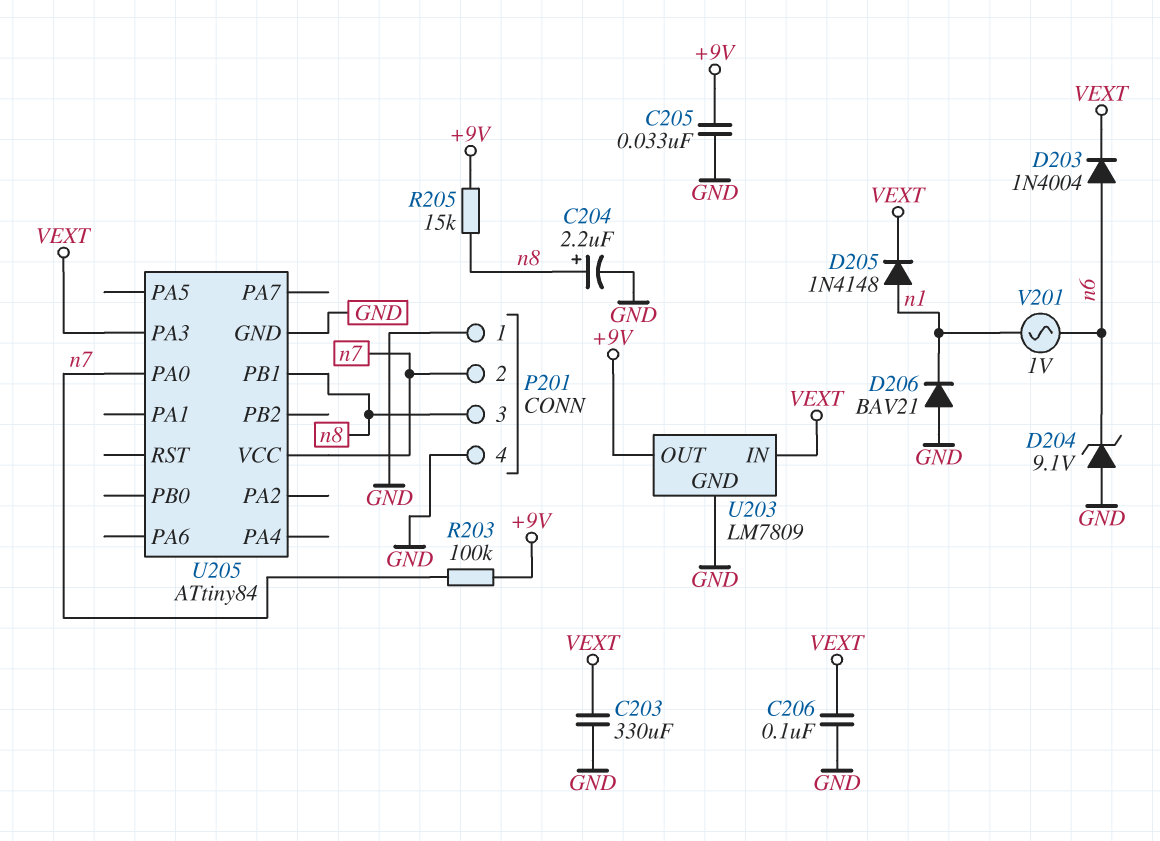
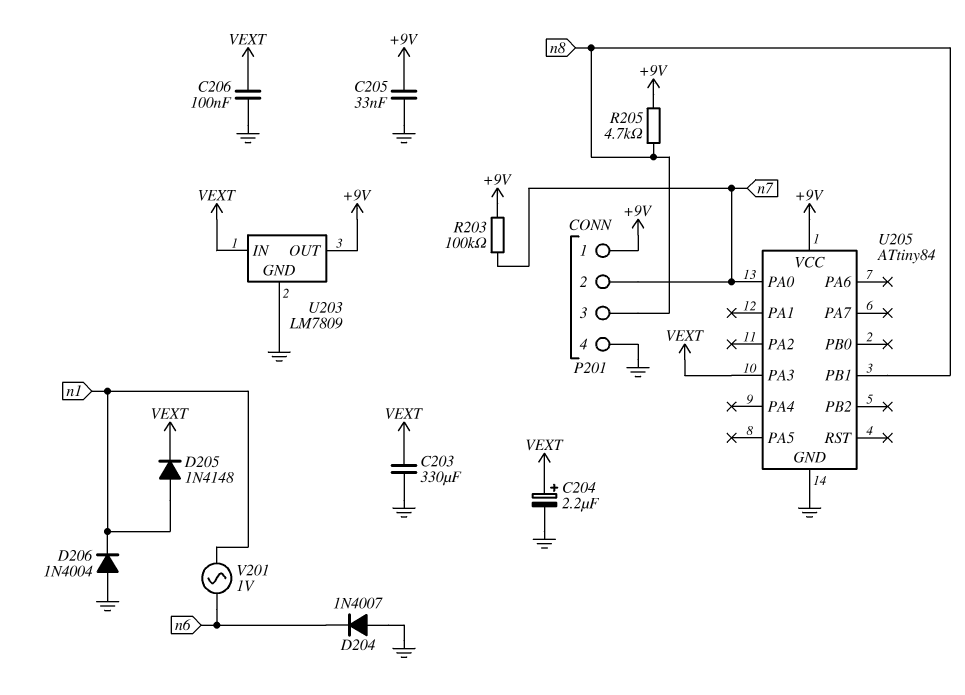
C204: 2.2uF (plus n8, minus GND) -> 2.2uF (plus VEXT, minus GND)
D203: diode 1N4004 (A n6, K VEXT) -> none
D204: zener 9.1V (A GND, K n6) -> diode 1N4007 (A GND, K n6)
D206: diode BAV21 (A GND, K n1) -> diode 1N4004 (A GND, K n1)
P201 pin 1: GND -> +9V
R205: 15k (+9V, n8) -> 4.7k (+9V, n8)
U205 pin VCC: n7 -> +9V

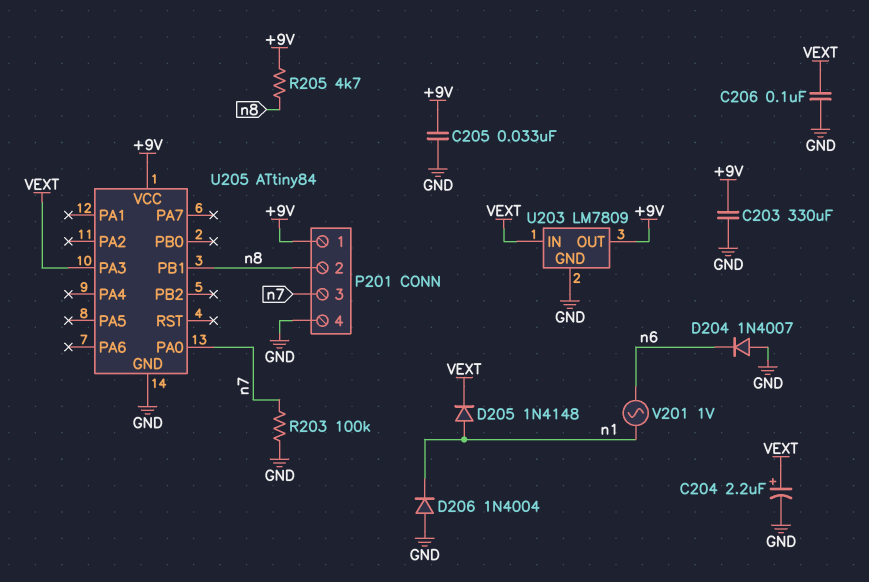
C203: 330uF (GND, VEXT) -> 330uF (+9V, GND)
P201 pin 2: n7 -> n8
P201 pin 3: n8 -> n7
R203: 100k (+9V, n7) -> 100k (GND, n7)

